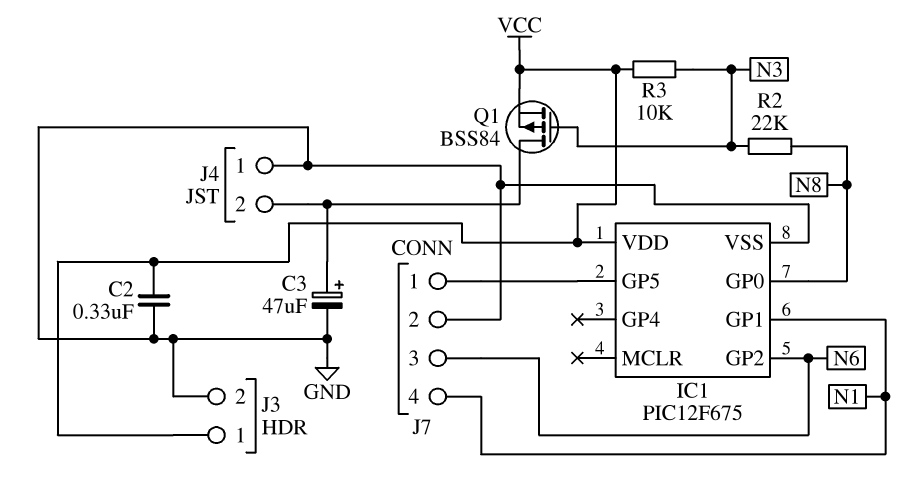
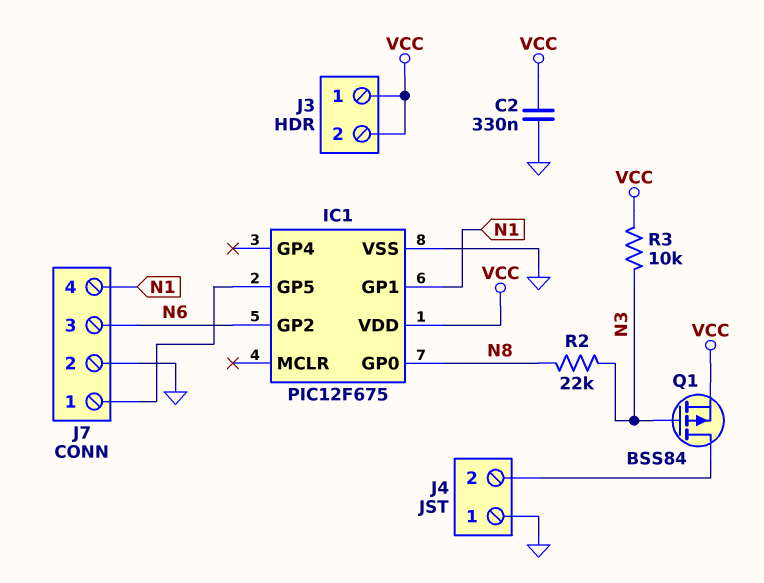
C3: 47uF (plus J4/2, minus GND) -> none
J3 pin 2: GND -> VCC

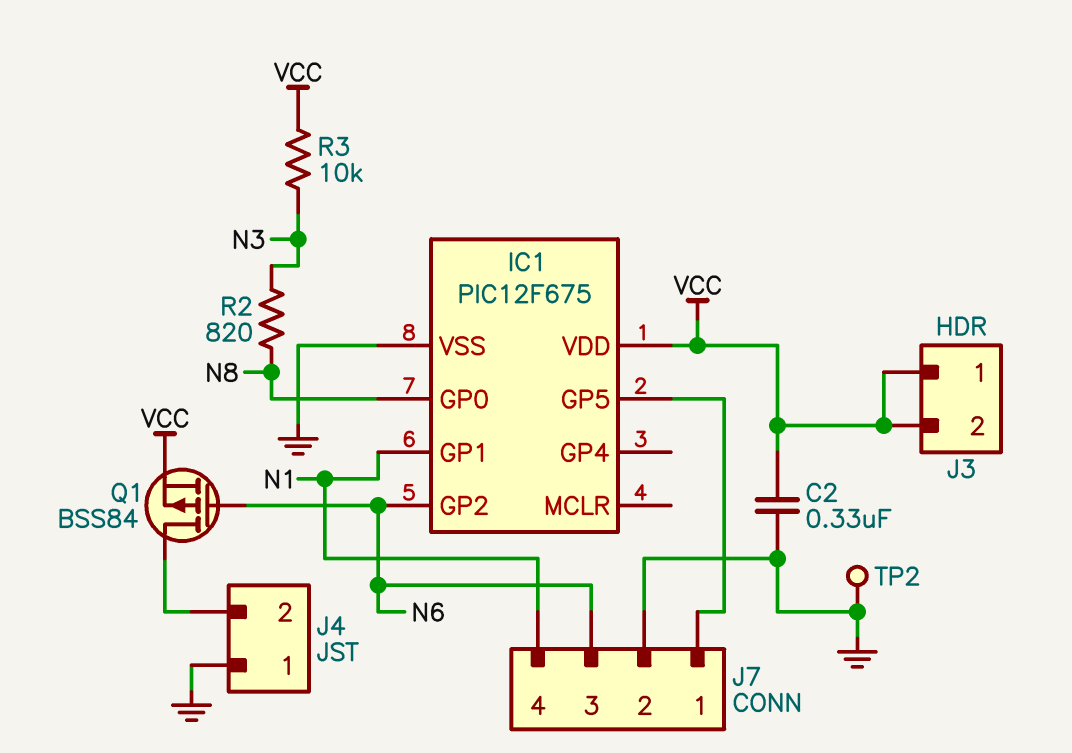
Q1: PMOS BSS84 (G N3, D J4/2, S VCC) -> PMOS BSS84 (G N6, D J4/2, S VCC)
R2: 22k (N3, N8) -> 820 (N3, N8)
TP2: none -> test point (GND)

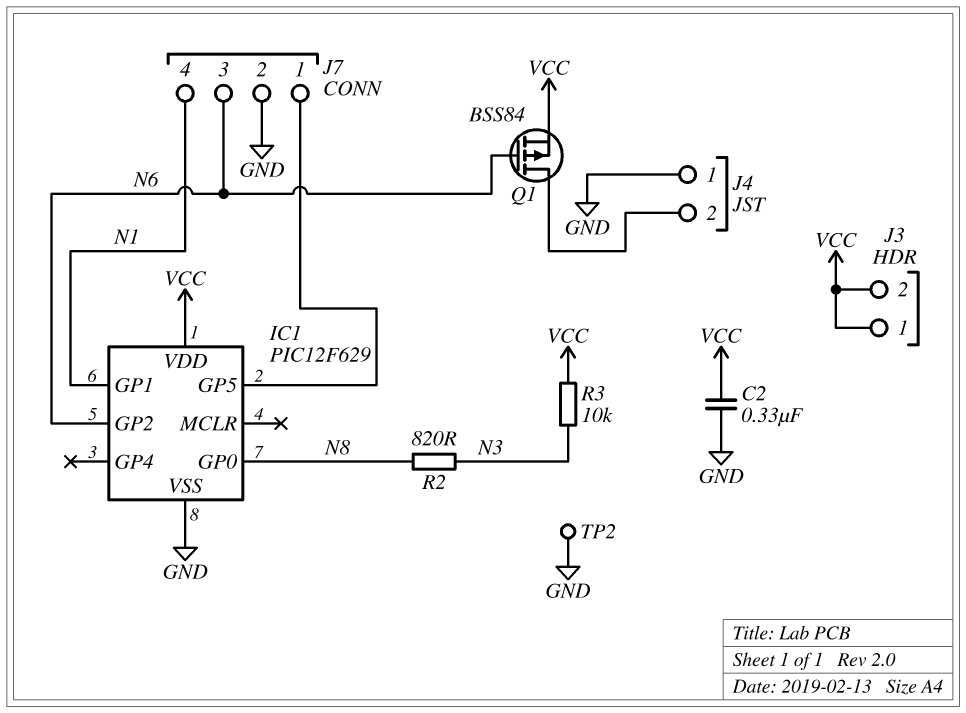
IC1: PIC12F675 -> PIC12F629

